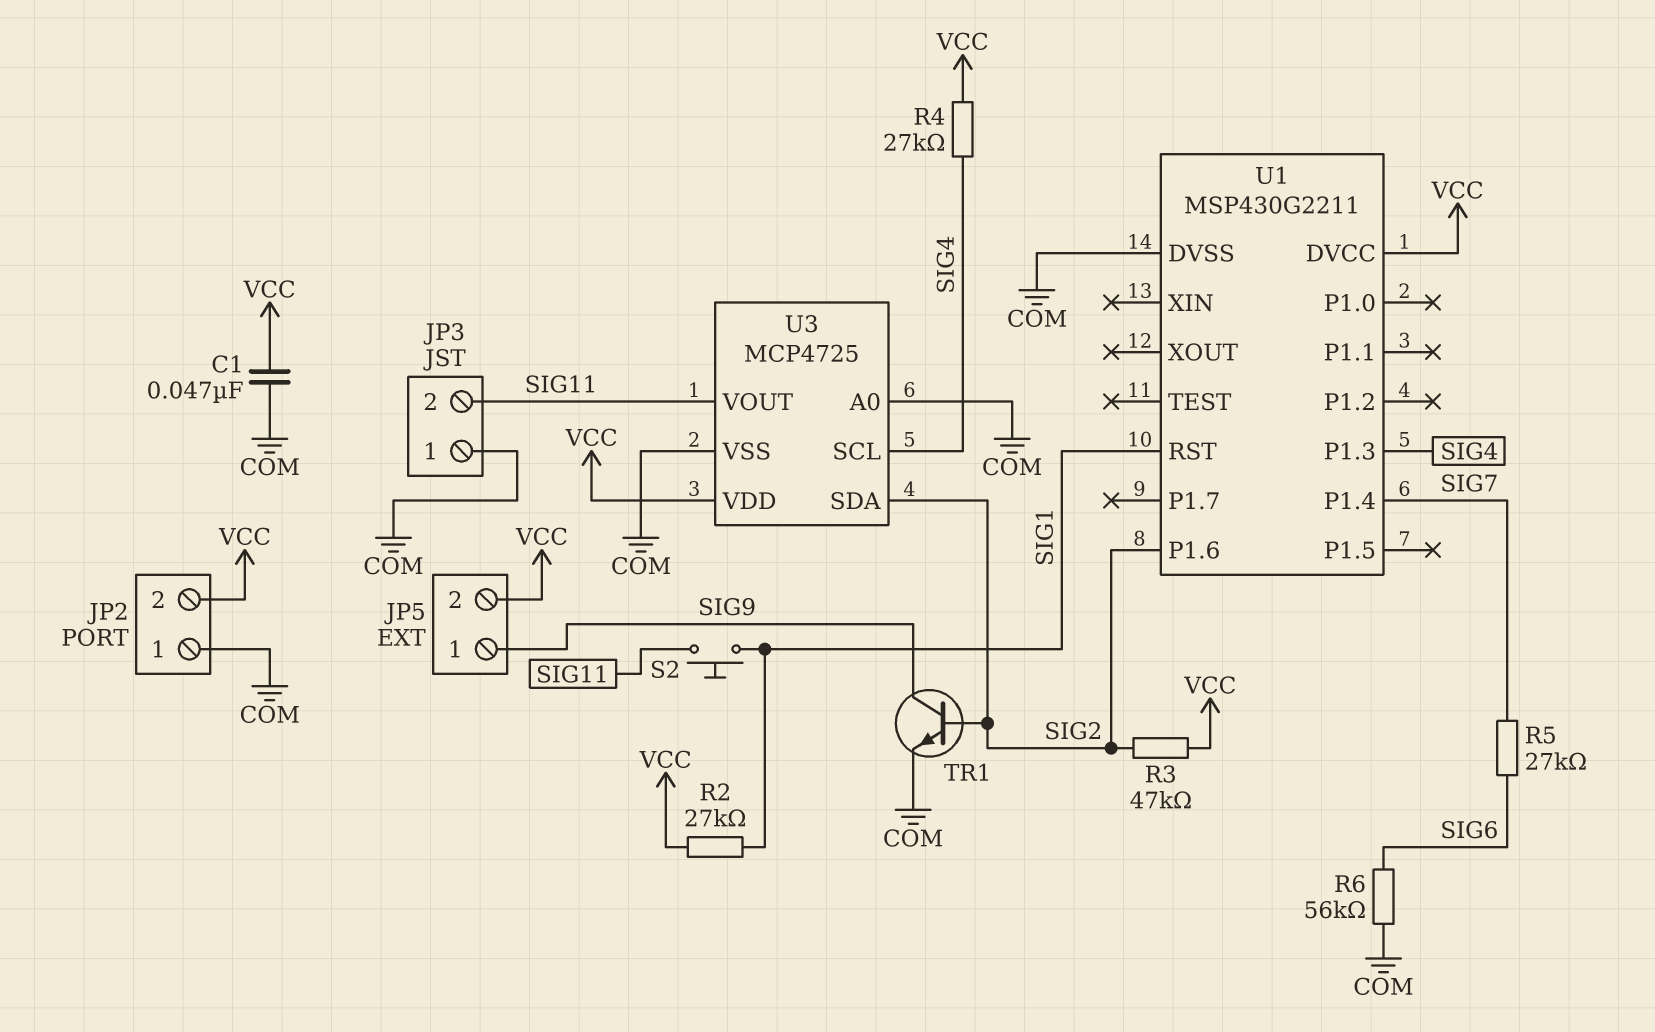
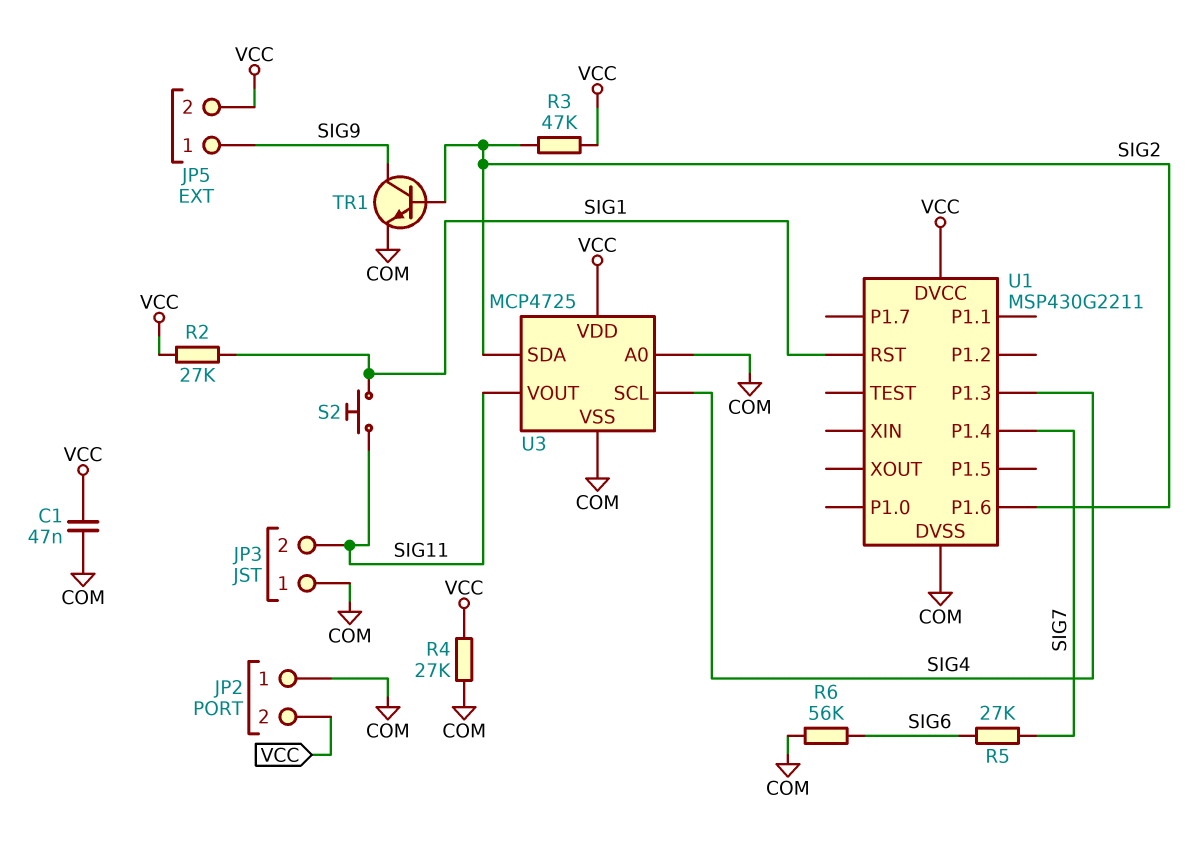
R4: 27k (SIG4, VCC) -> 27k (COM, VCC)

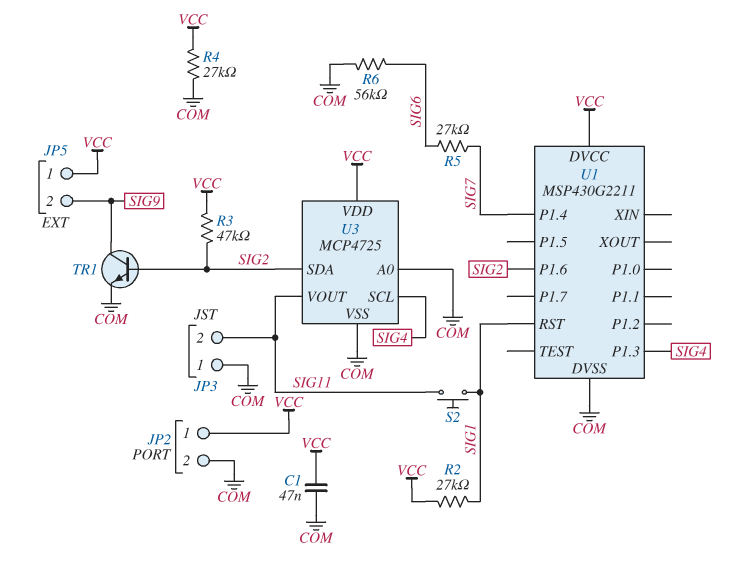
JP2 pin 1: COM -> VCC
JP2 pin 2: VCC -> COM
JP5 pin 1: SIG9 -> VCC
JP5 pin 2: VCC -> SIG9

